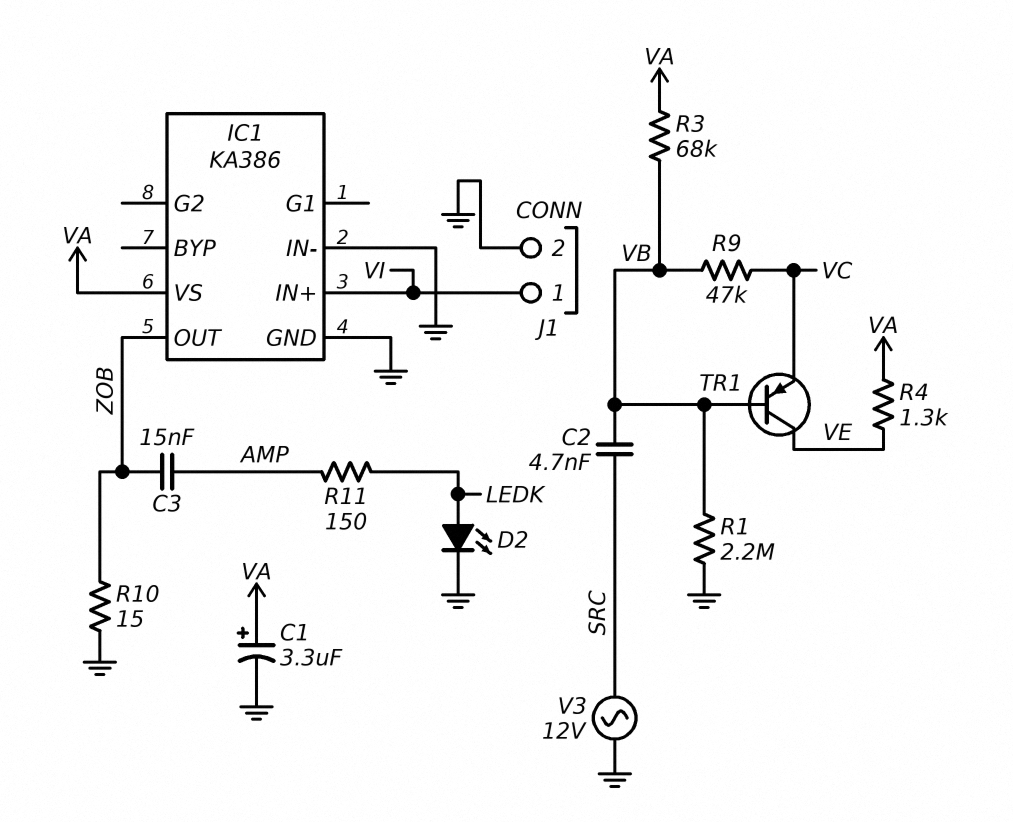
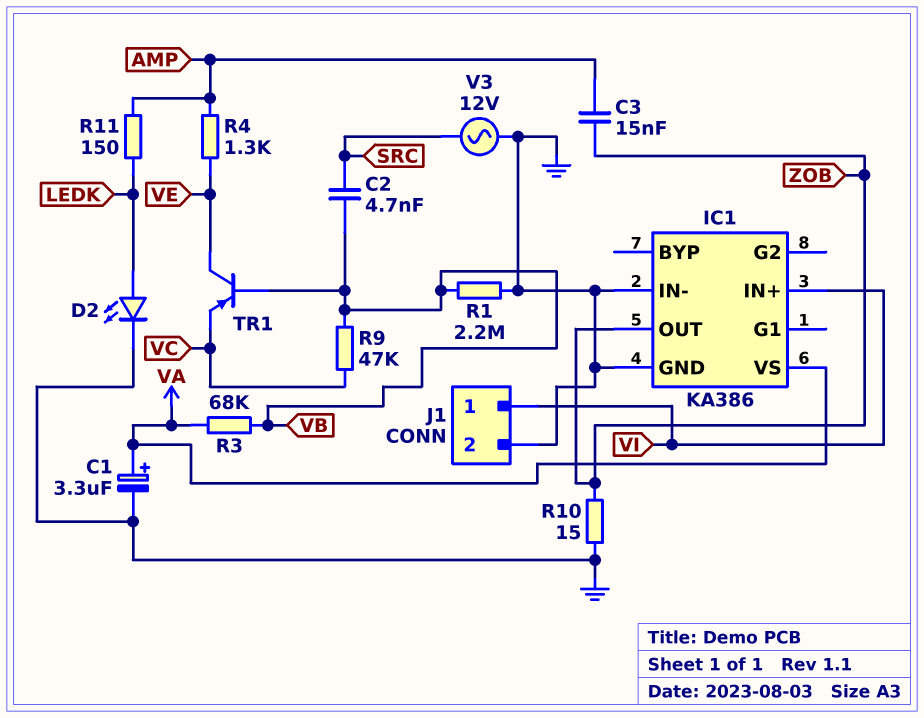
R4: 1.3k (VA, VE) -> 1.3k (AMP, VE)

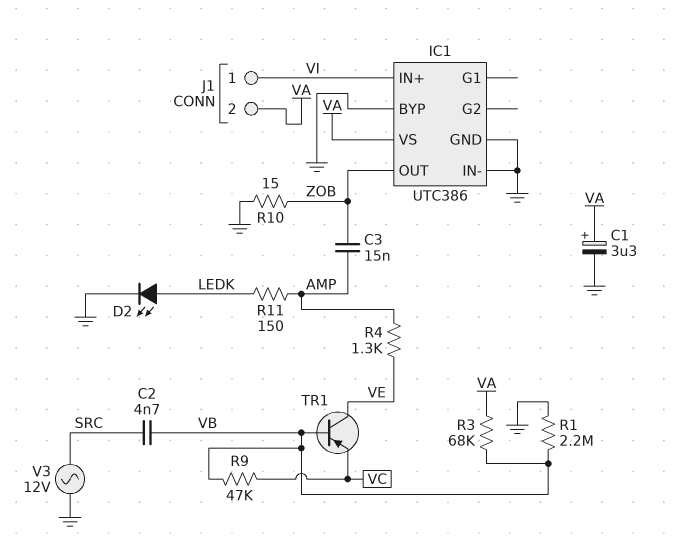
IC1: KA386 -> UTC386
IC1 pin BYP: none -> GND
J1 pin 2: GND -> VA

